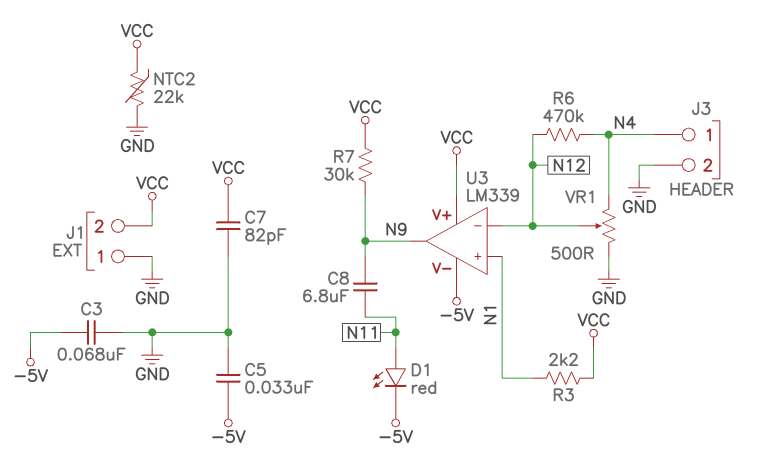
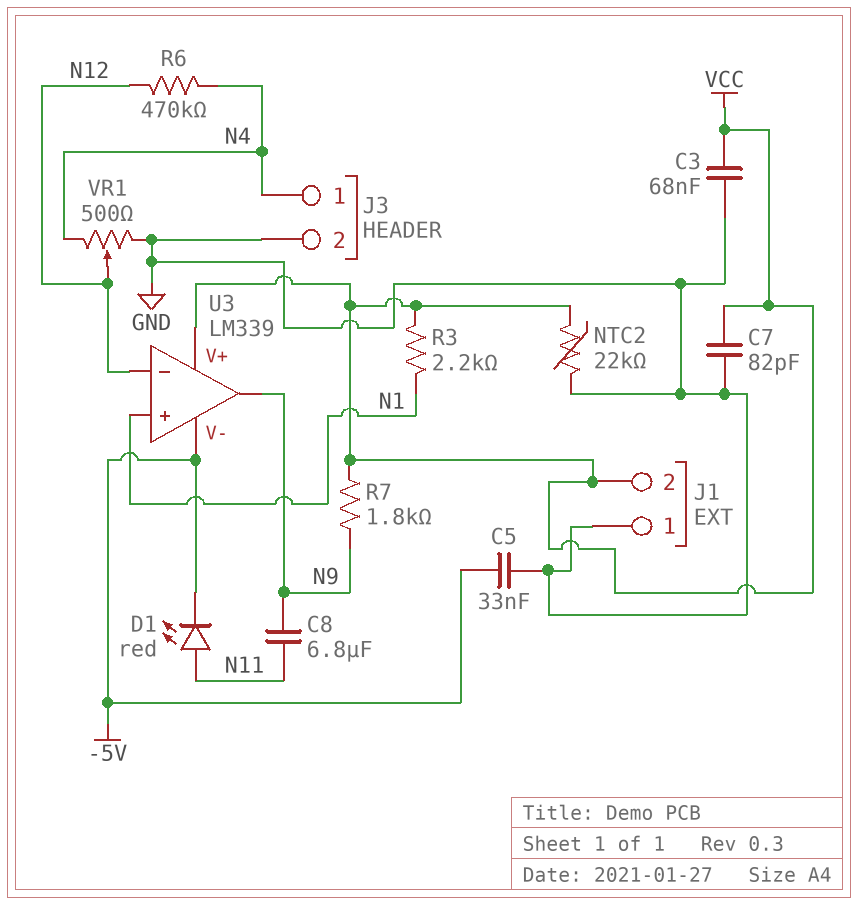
C3: 68nF (-5V, GND) -> 68nF (GND, VCC)
R7: 30k (N9, VCC) -> 1.8k (N9, VCC)

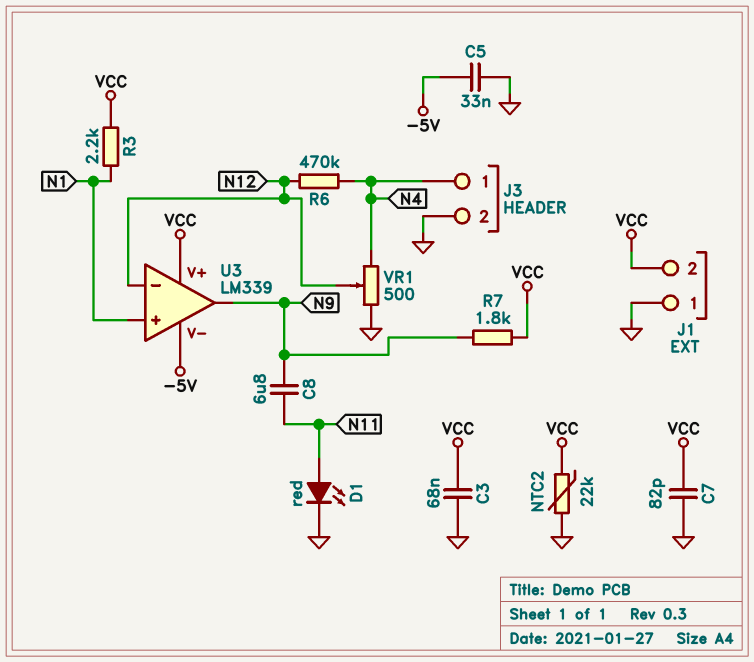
D1: LED red (A N11, K -5V) -> LED red (A N11, K GND)

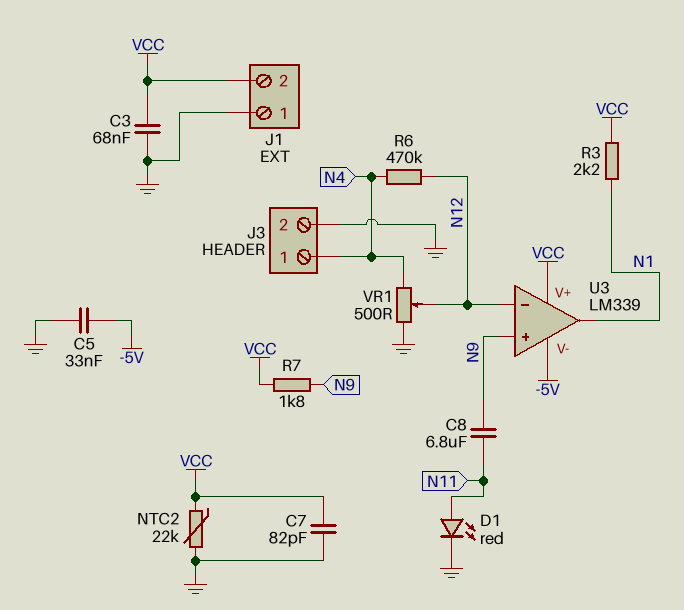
U3 pin in+: N1 -> N9
U3 pin out: N9 -> N1

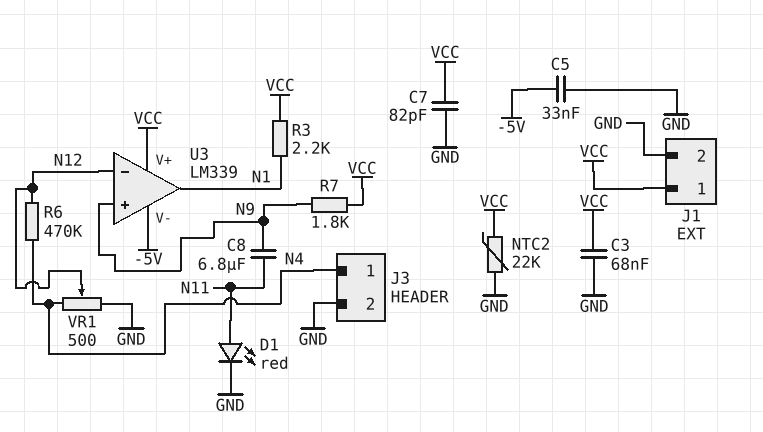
J1 pin 1: GND -> VCC
J1 pin 2: VCC -> GND

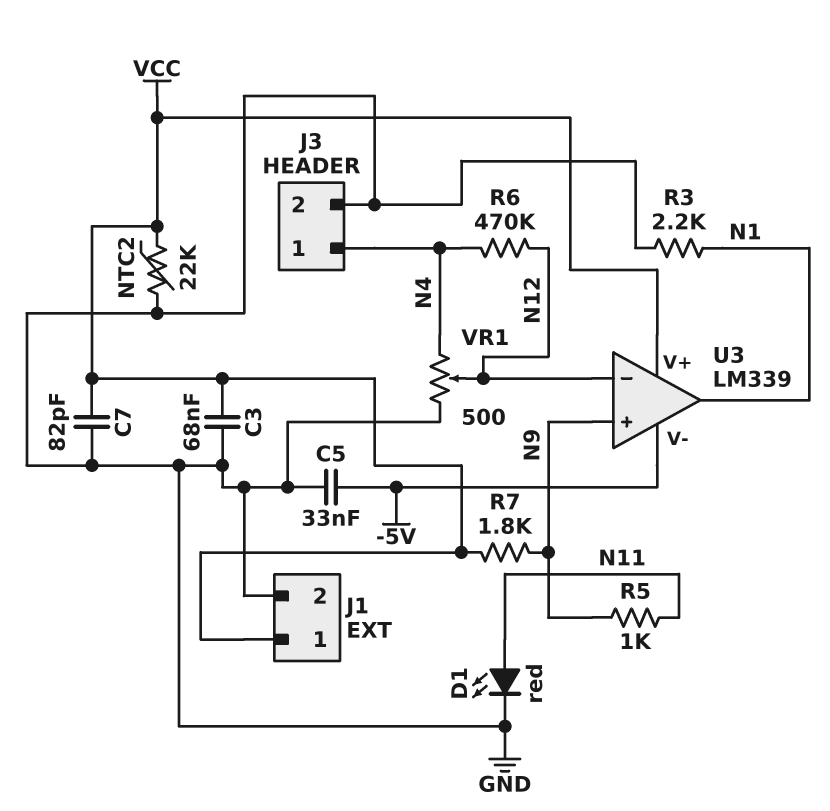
C8: 6.8uF (N9, N11) -> none
R3: 2.2k (N1, VCC) -> 2.2k (GND, N1)
R5: none -> 1k (N9, N11)

